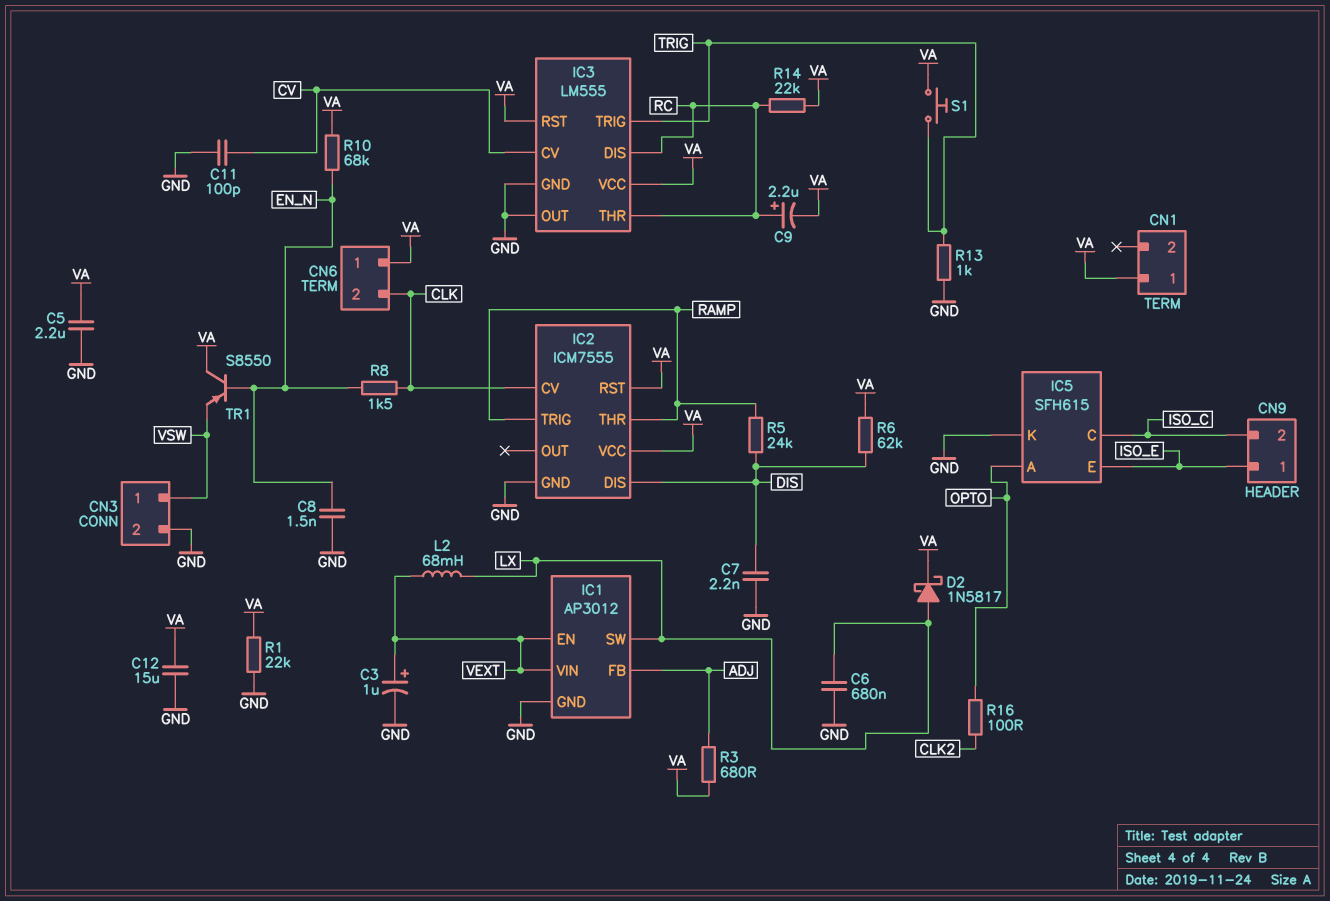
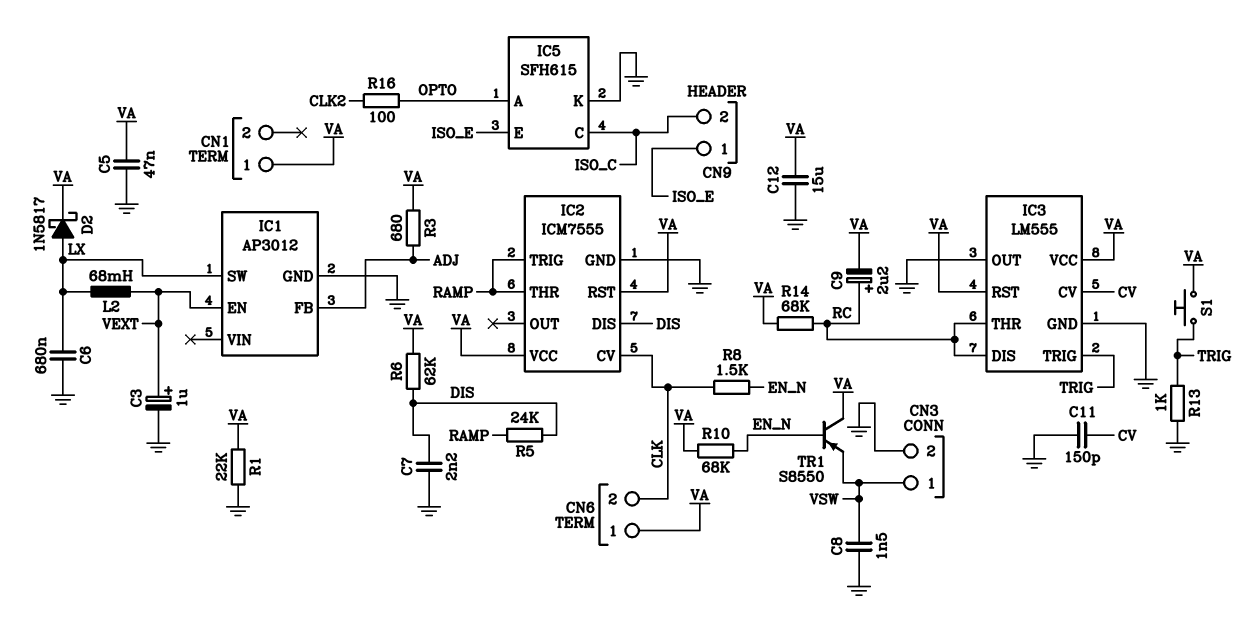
C5: 2.2uF (GND, VA) -> 47nF (GND, VA)
C8: 1.5nF (EN_N, GND) -> 1.5nF (GND, VSW)
C11: 100pF (CV, GND) -> 150pF (CV, GND)
IC1 pin VIN: VEXT -> none
R14: 22k (RC, VA) -> 68k (RC, VA)

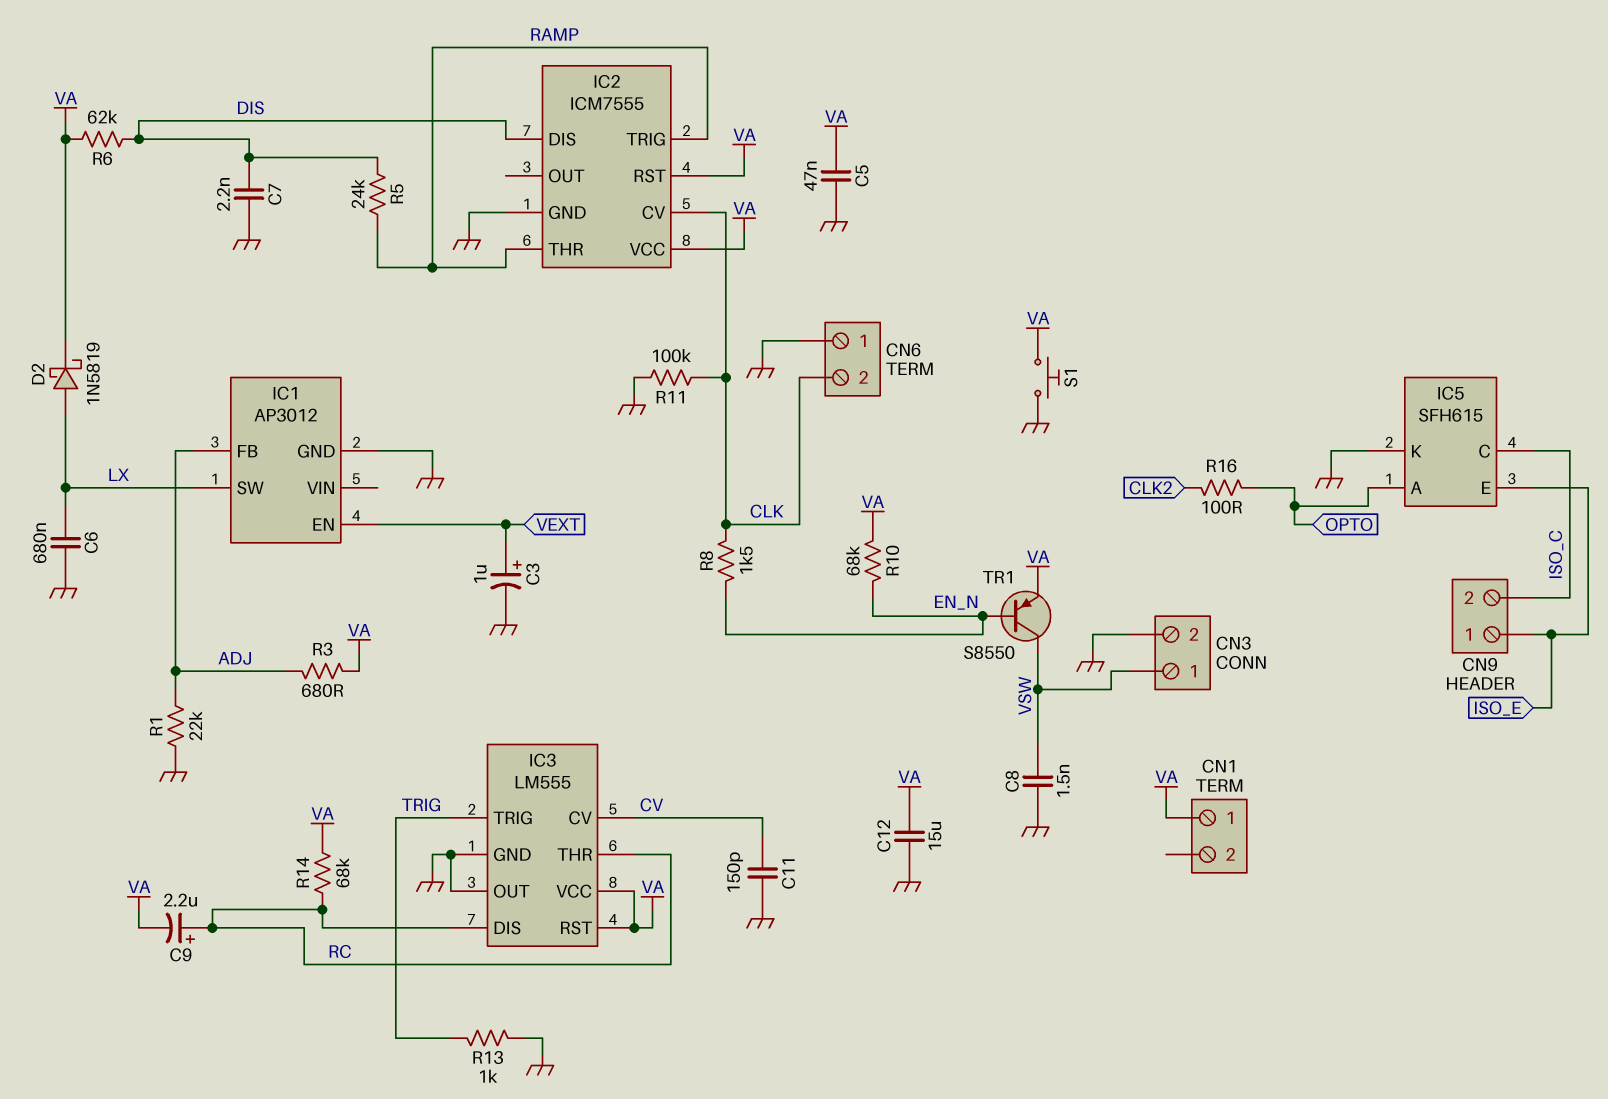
CN6 pin 1: VA -> GND
D2: schottky 1N5817 (A LX, K VA) -> schottky 1N5819 (A LX, K VA)
L2: 68mH (LX, VEXT) -> none
R1: 22k (GND, VA) -> 22k (ADJ, GND)
R11: none -> 100k (CLK, GND)
S1: button (TRIG, VA) -> button (GND, VA)
TR1: PNP S8550 (B EN_N, C VA, E VSW) -> PNP S8550 (B EN_N, C VSW, E VA)

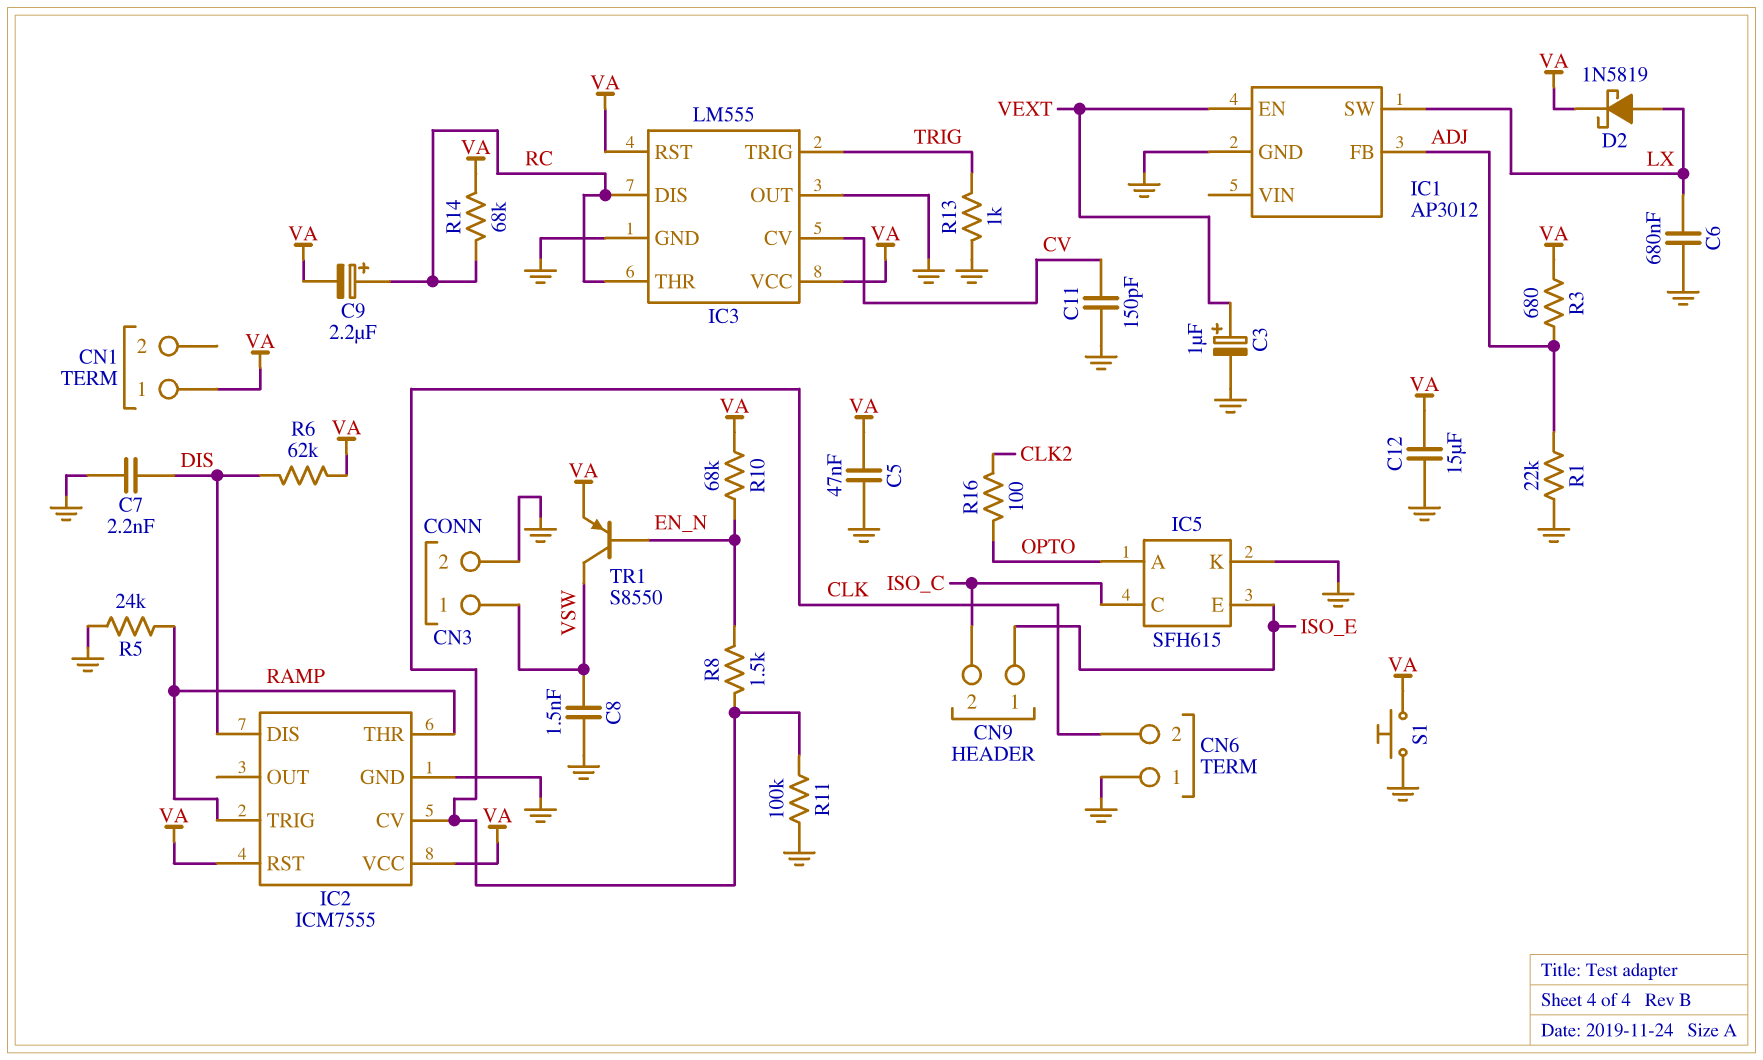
R5: 24k (DIS, RAMP) -> 24k (GND, RAMP)

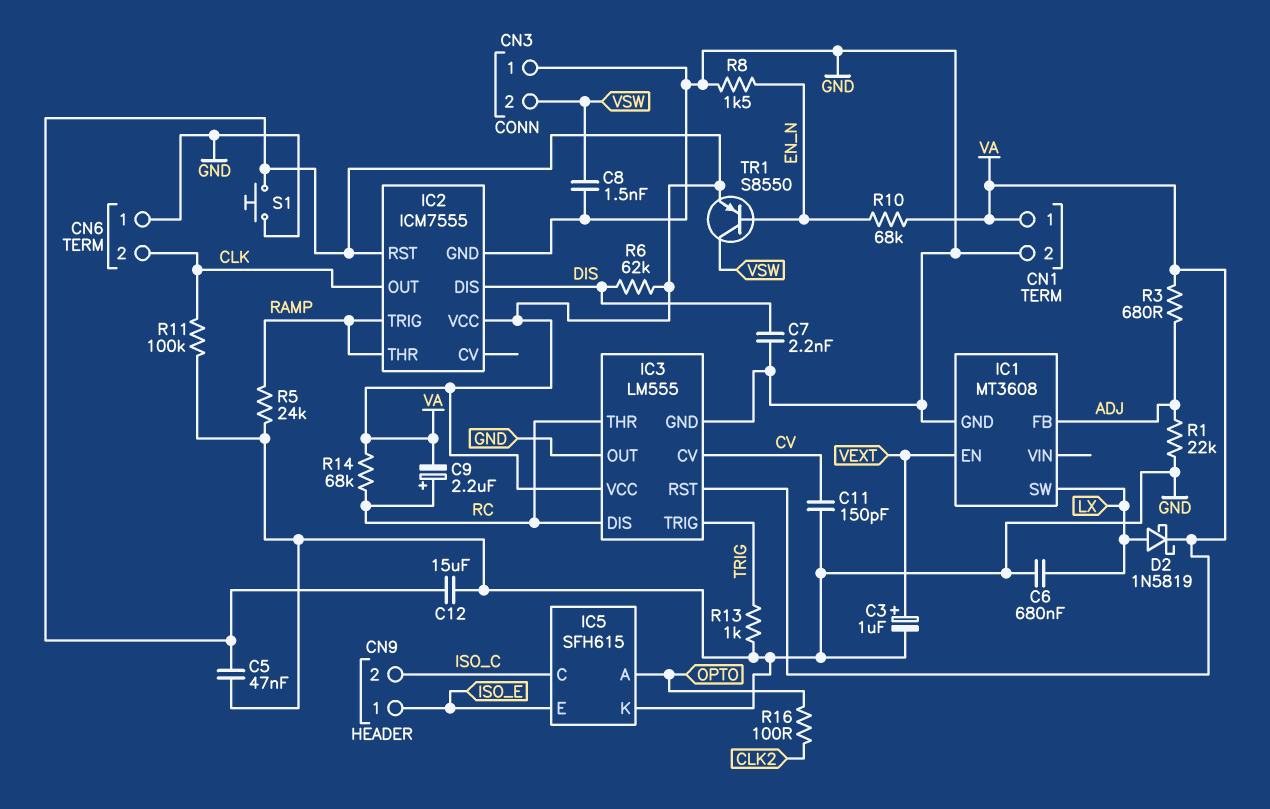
CN1 pin 2: none -> GND
CN3 pin 1: VSW -> GND
CN3 pin 2: GND -> VSW
IC1: AP3012 -> MT3608
IC2 pin CV: CLK -> none
IC2 pin OUT: none -> CLK
R8: 1.5k (CLK, EN_N) -> 1.5k (EN_N, GND)

